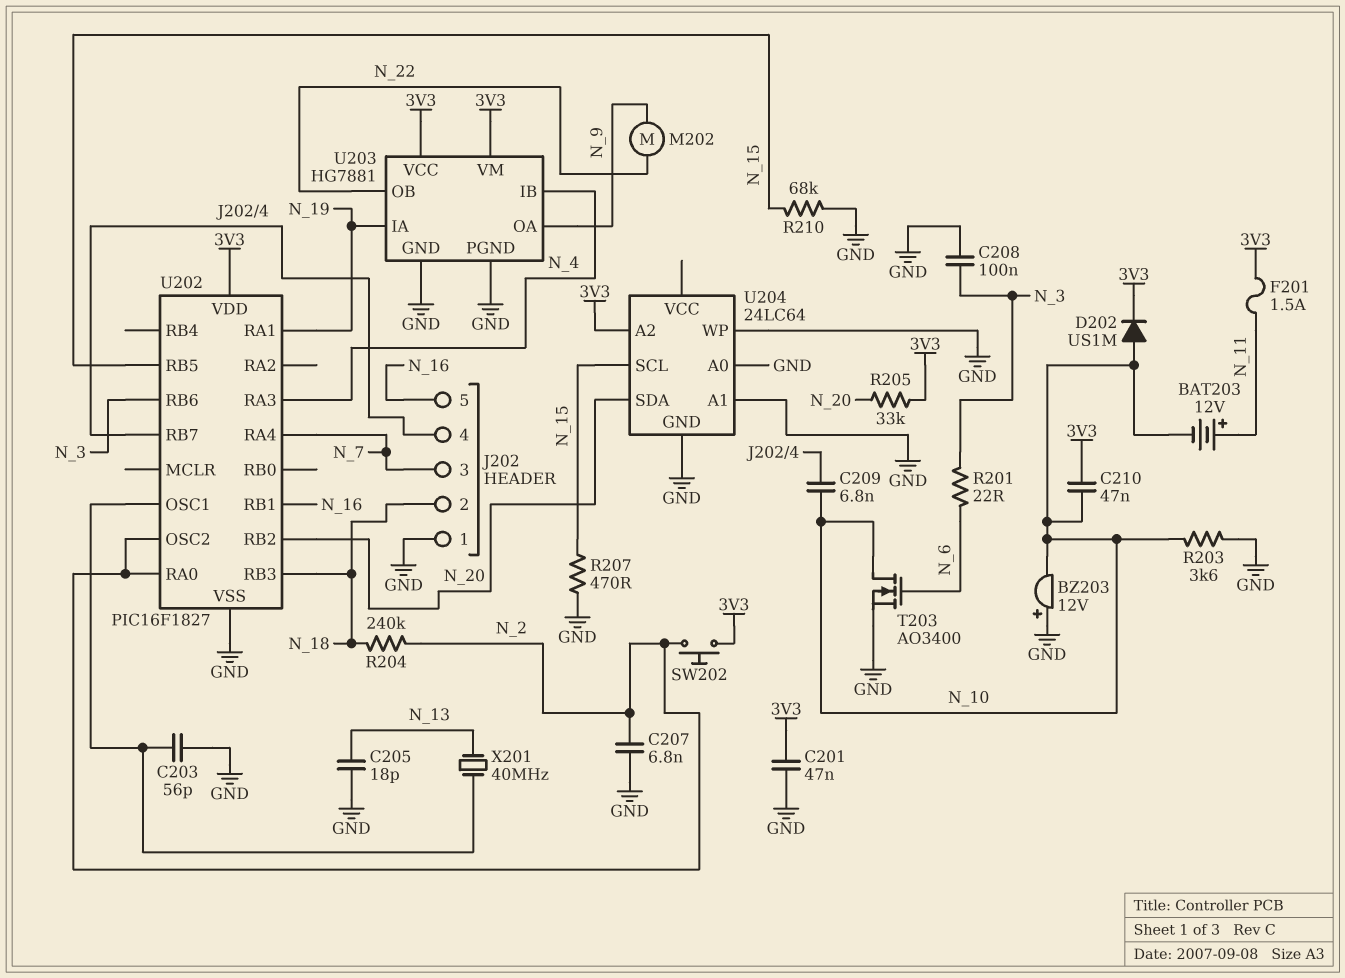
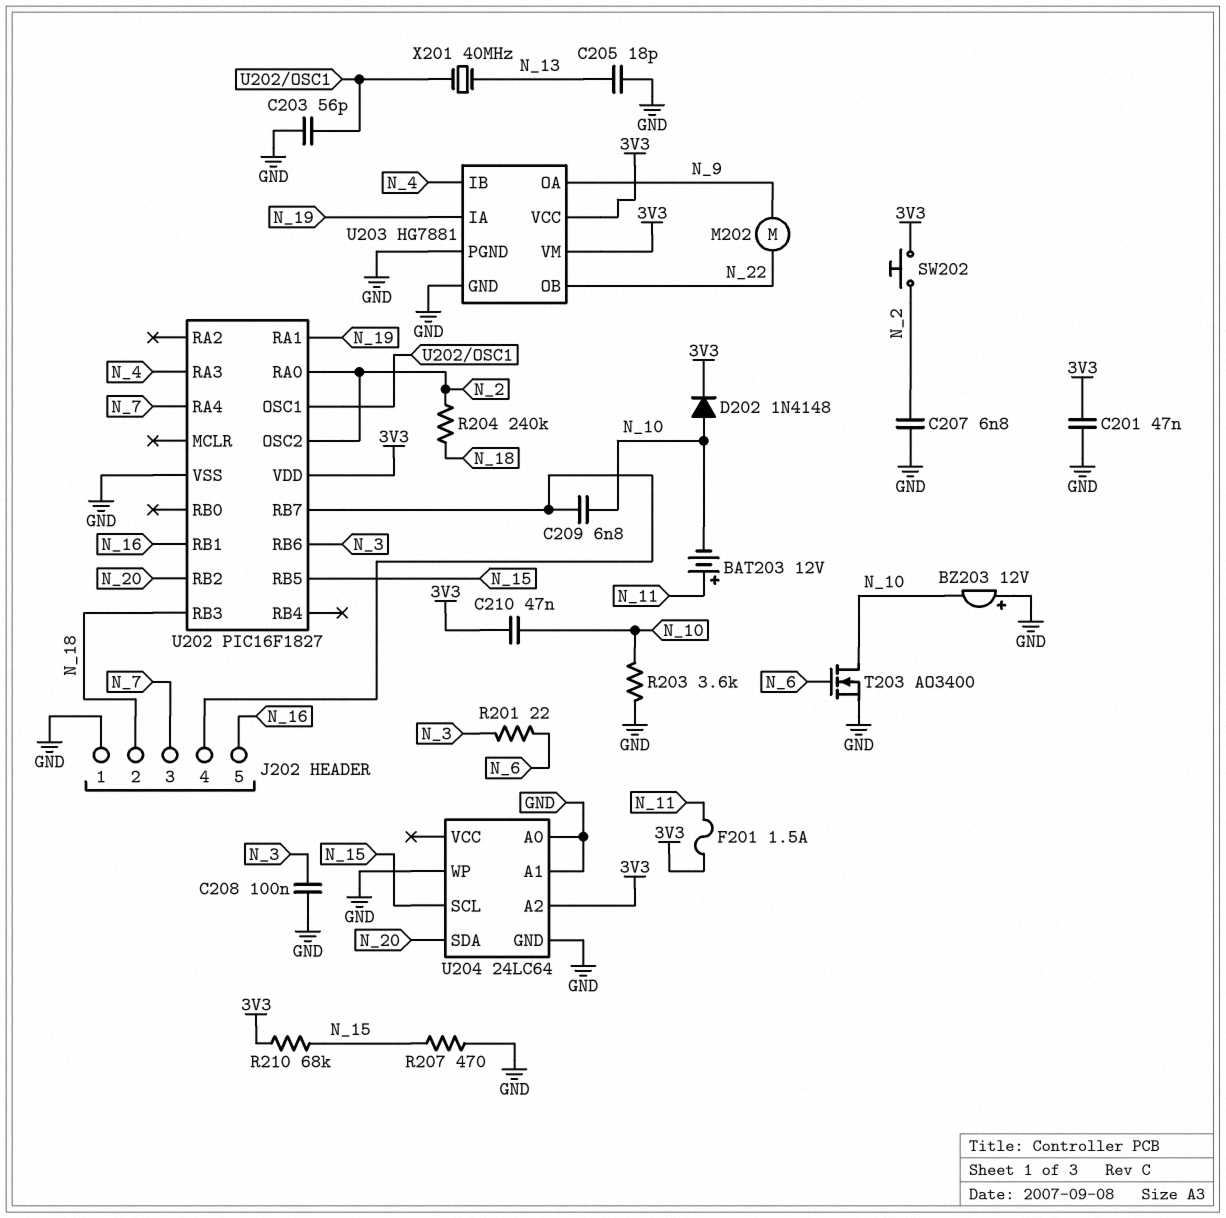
D202: diode US1M (A N_10, K 3V3) -> diode 1N4148 (A N_10, K 3V3)
R205: 33k (3V3, N_20) -> none
R210: 68k (GND, N_15) -> 68k (3V3, N_15)

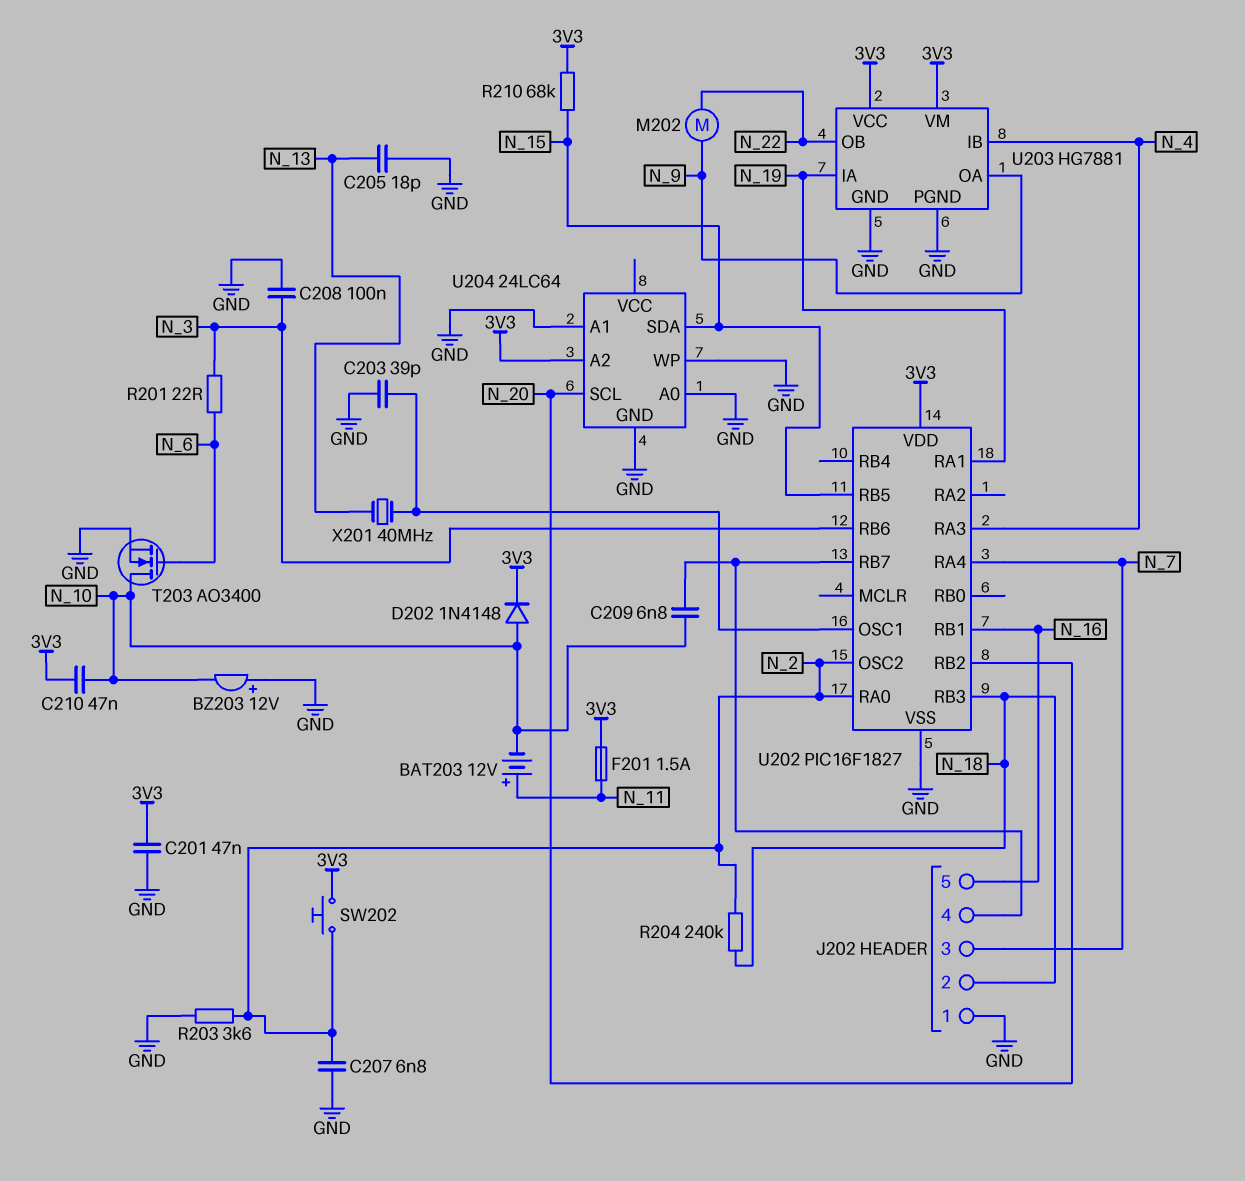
C203: 56pF (GND, U202/OSC1) -> 39pF (GND, U202/OSC1)
R203: 3.6k (GND, N_10) -> 3.6k (GND, N_2)
R207: 470 (GND, N_15) -> none
U204 pin SCL: N_15 -> N_20
U204 pin SDA: N_20 -> N_15

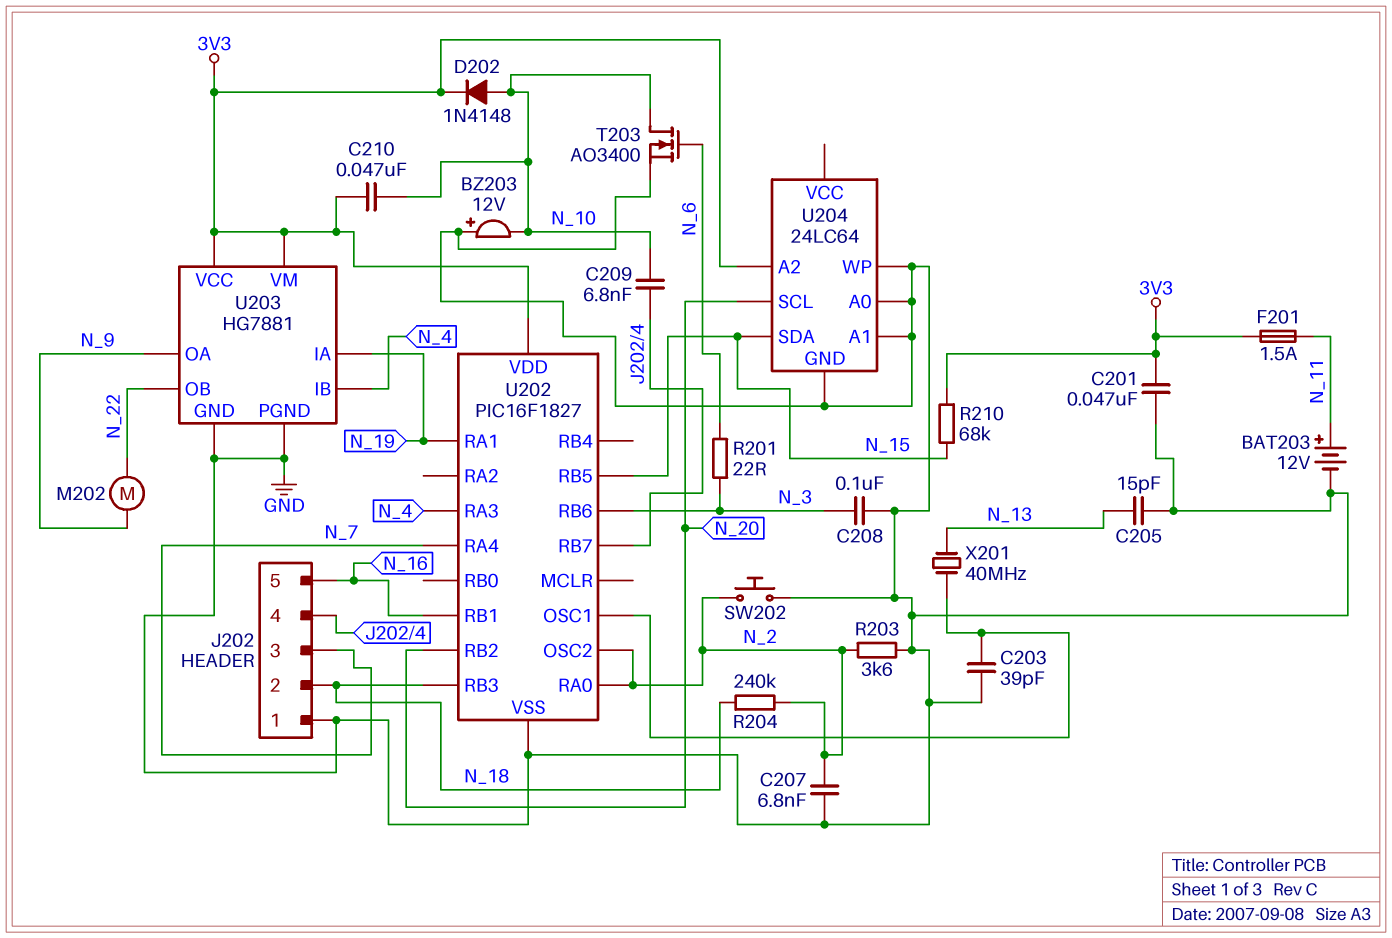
BAT203: 12V (plus N_11, minus N_10) -> 12V (plus N_11, minus GND)
C205: 18pF (GND, N_13) -> 15pF (GND, N_13)
SW202: button (3V3, N_2) -> button (GND, N_2)

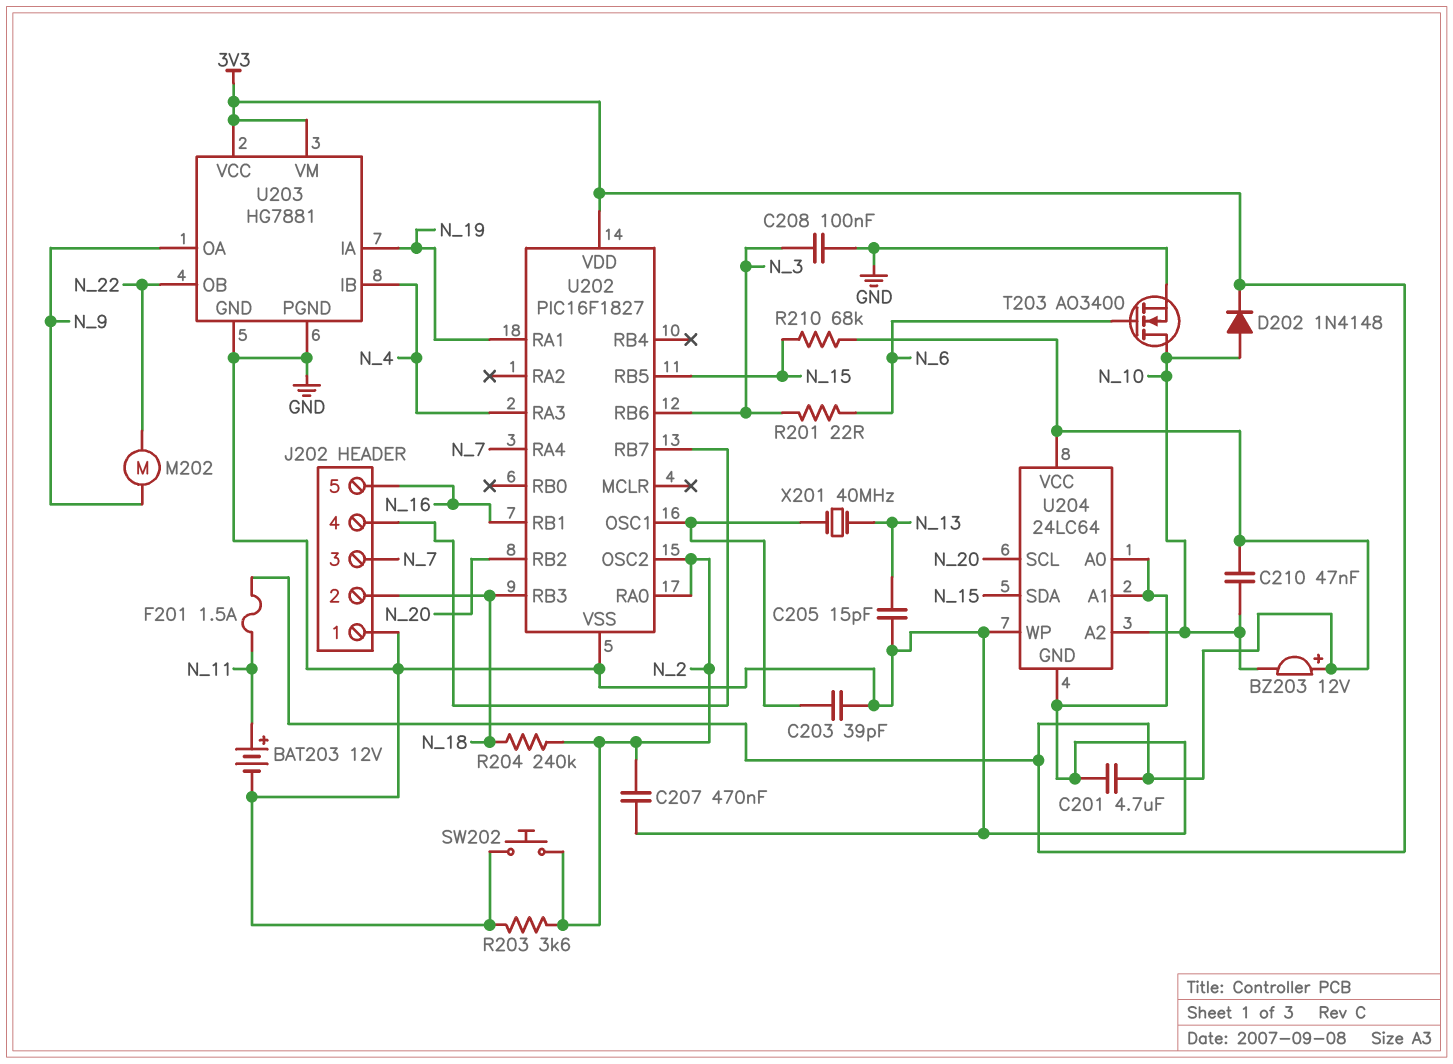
BZ203: buzzer 12V (plus GND, minus N_10) -> buzzer 12V (plus 3V3, minus N_10)
C201: 47nF (3V3, GND) -> 4.7uF (3V3, GND)
C207: 6.8nF (GND, N_2) -> 470nF (GND, N_2)
C209: 6.8nF (J202/4, N_10) -> none
U204 pin A2: 3V3 -> N_10
U204 pin VCC: none -> 3V3

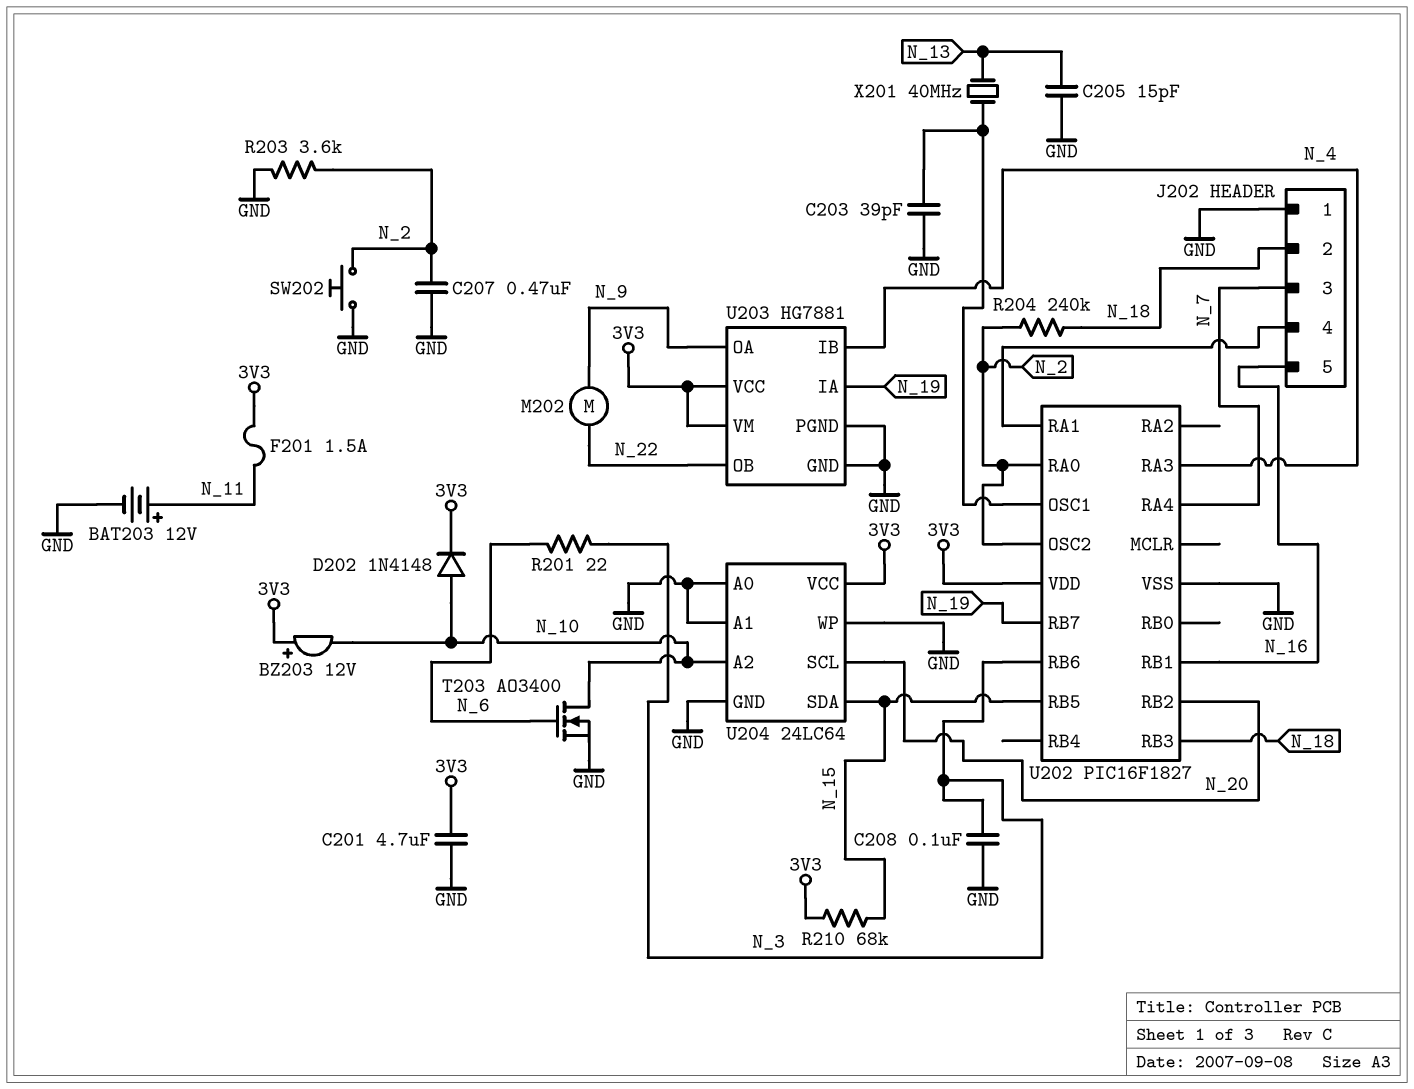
C210: 47nF (3V3, N_10) -> none
U202 pin RA1: N_19 -> J202/4
U202 pin RB7: J202/4 -> N_19

